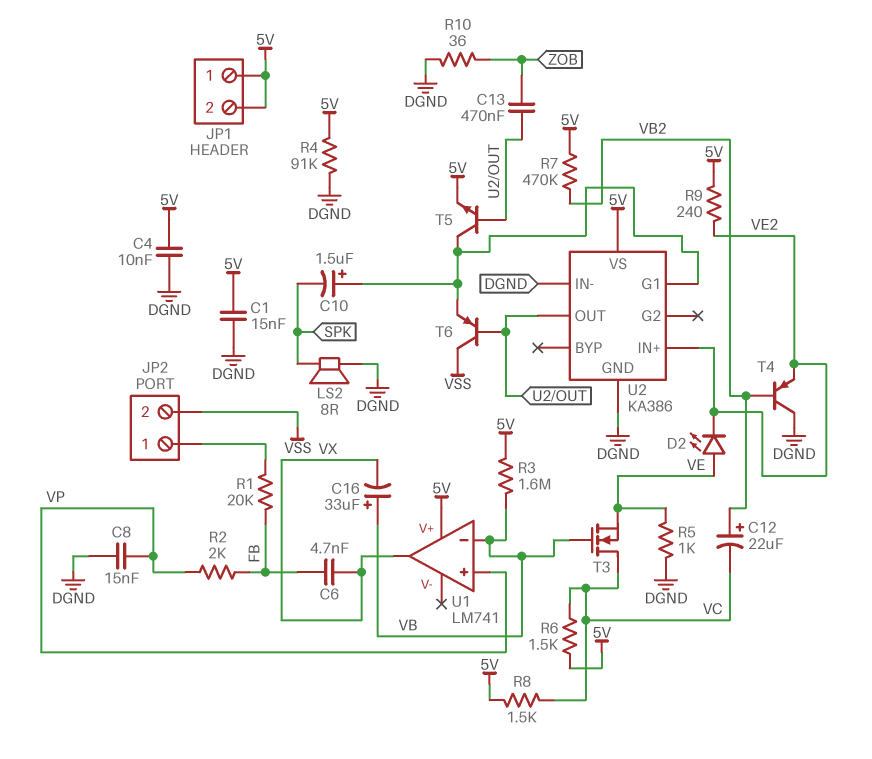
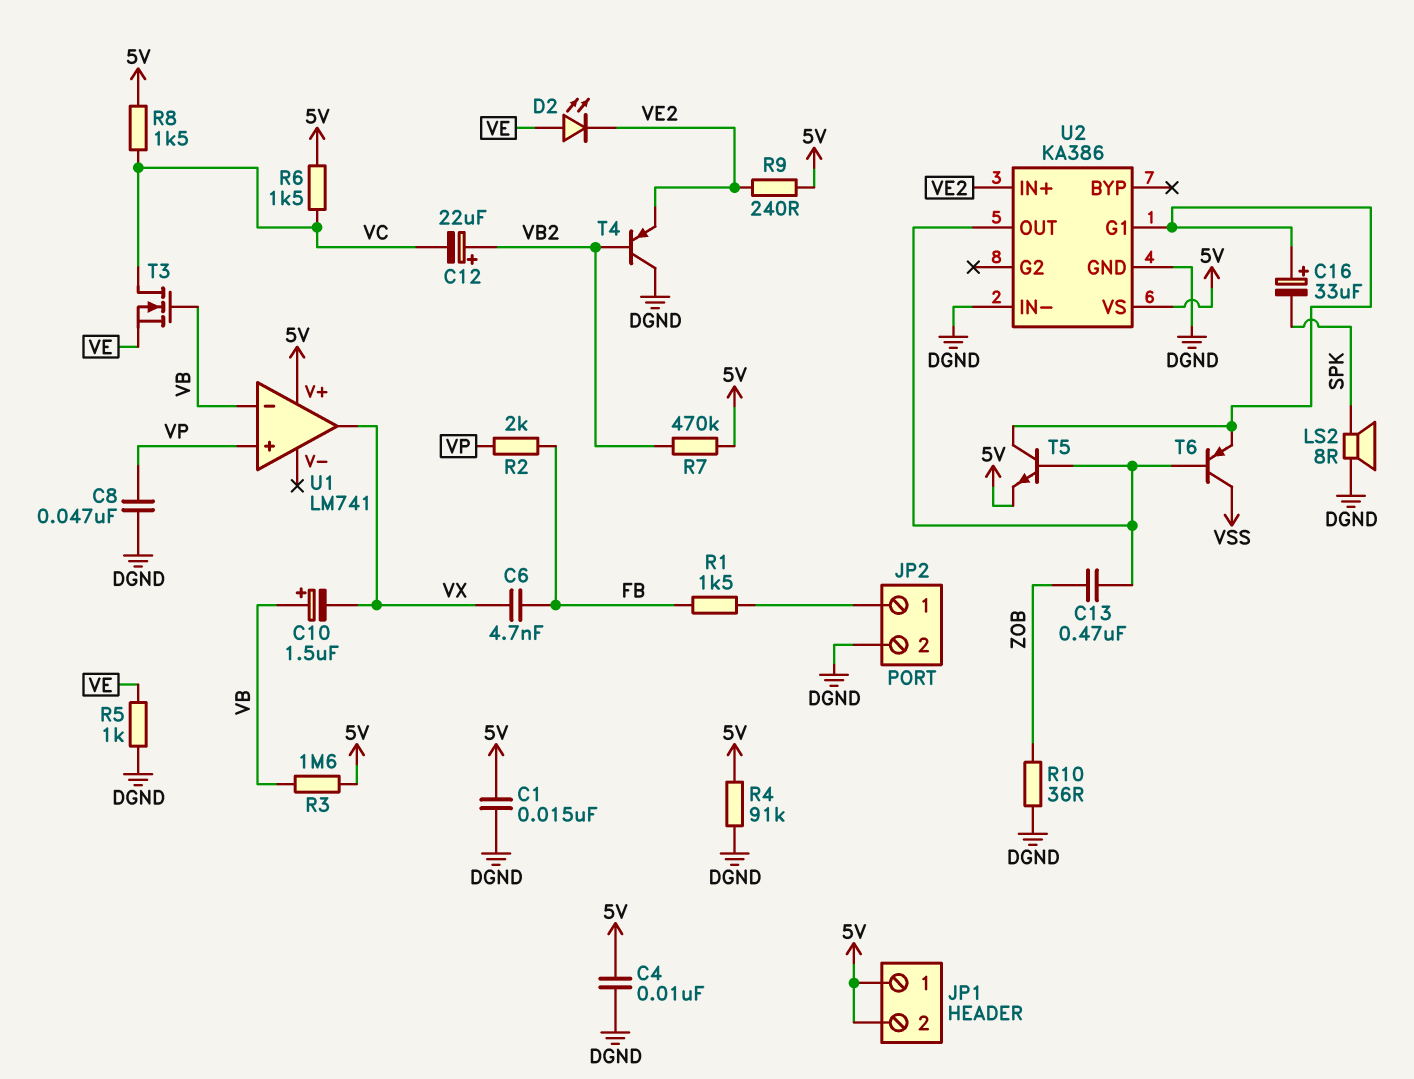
C8: 15nF (DGND, VP) -> 47nF (DGND, VP)
C10: 1.5uF (plus U2/G1, minus SPK) -> 1.5uF (plus VB, minus VX)
C16: 33uF (plus VB, minus VX) -> 33uF (plus U2/G1, minus SPK)
JP2 pin 2: VSS -> DGND
R1: 20k (FB, JP2/1) -> 1.5k (FB, JP2/1)

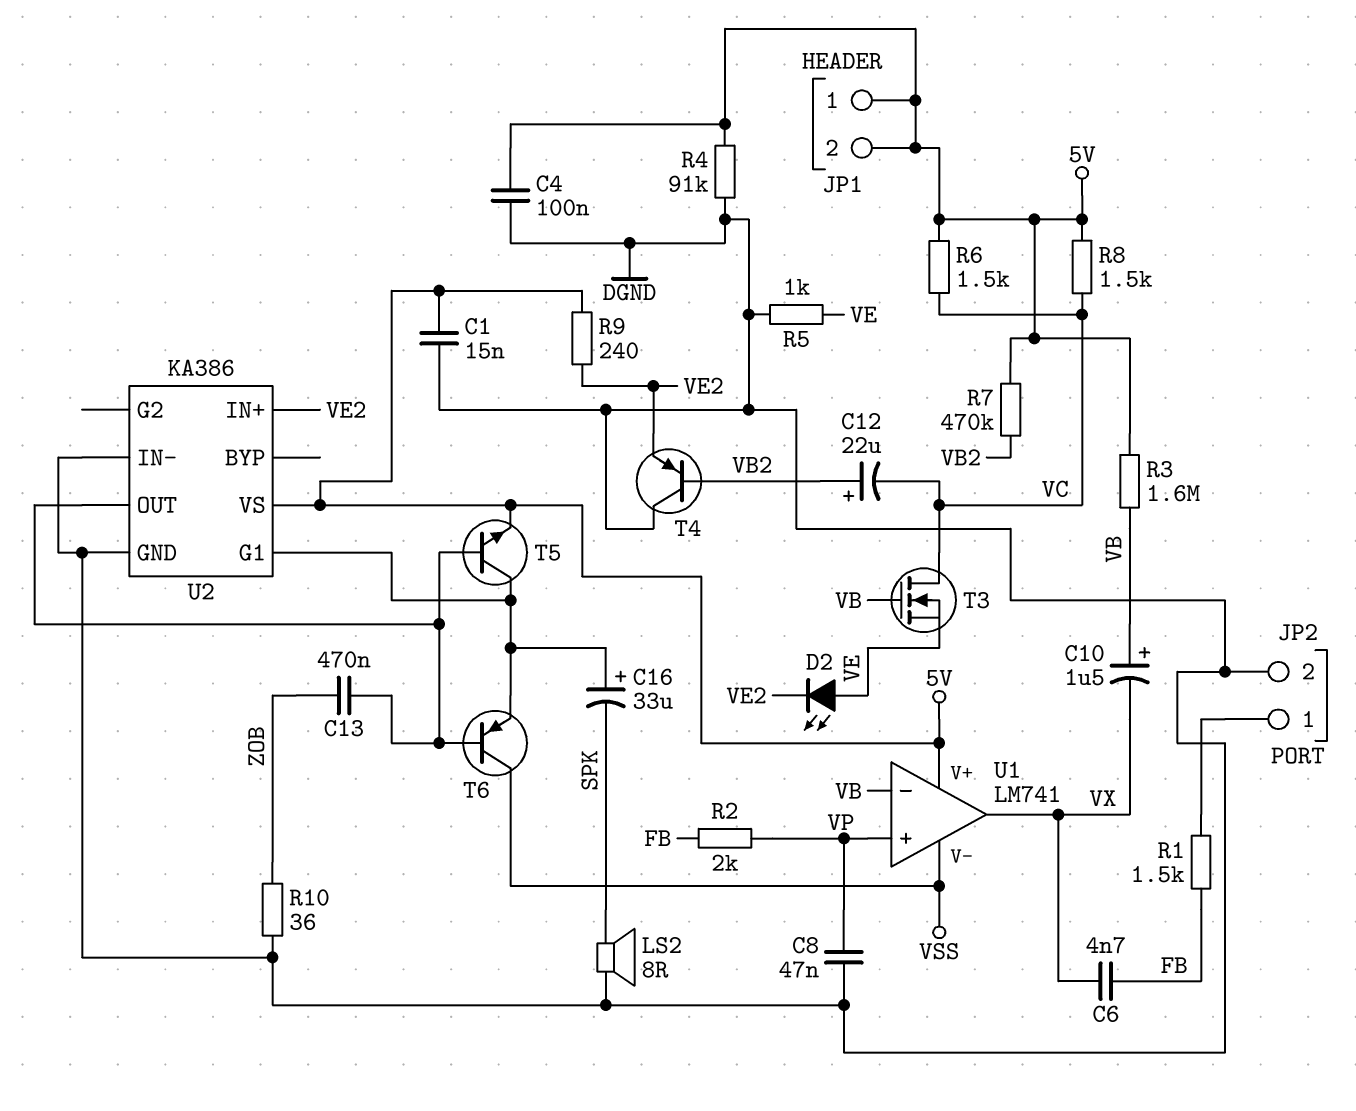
C4: 10nF (5V, DGND) -> 100nF (5V, DGND)
U1 pin V-: none -> VSS

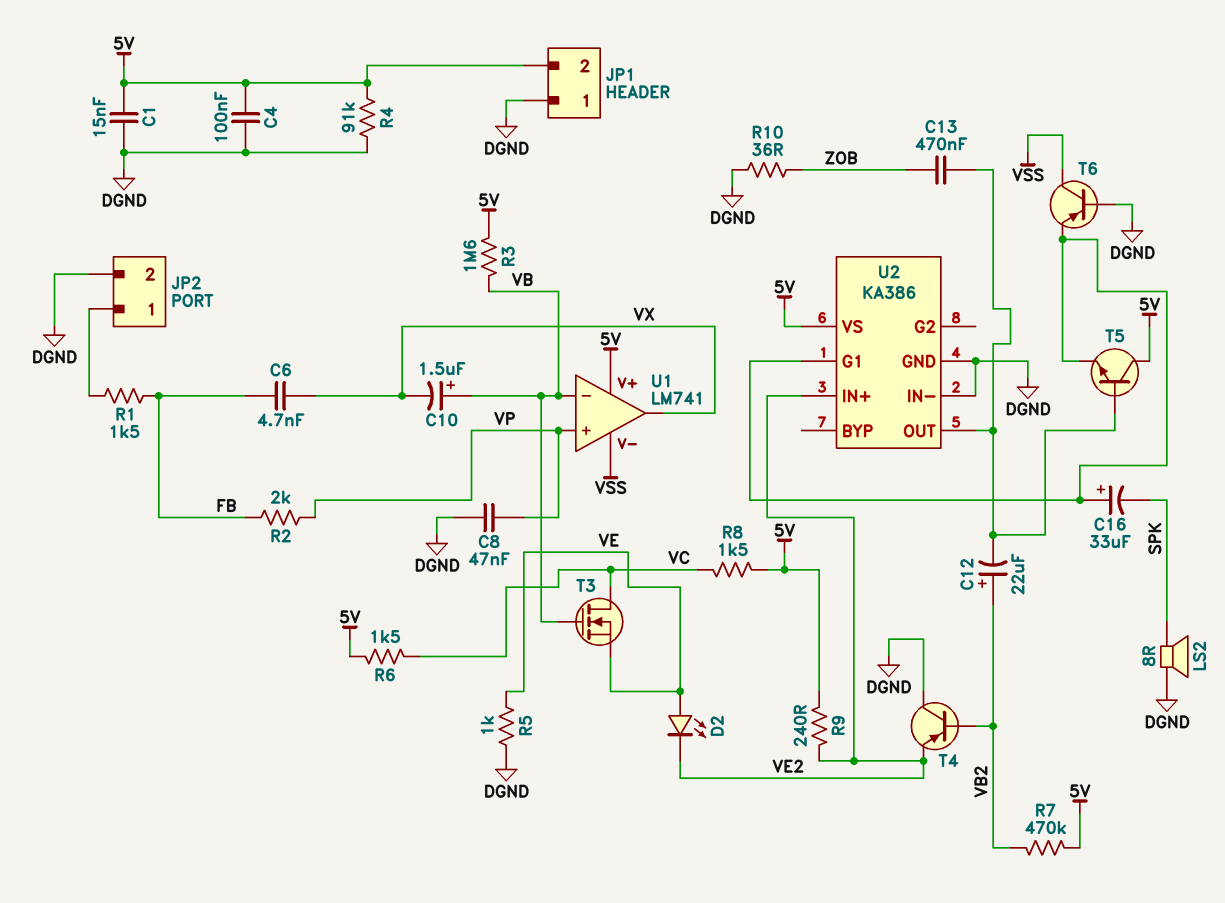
C12: 22uF (plus VB2, minus VC) -> 22uF (plus VB2, minus U2/OUT)
JP1 pin 1: 5V -> DGND
T5: NPN (B U2/OUT, C U2/G1, E 5V) -> NPN (B U2/OUT, C 5V, E U2/G1)
T6: PNP (B U2/OUT, C VSS, E U2/G1) -> PNP (B DGND, C VSS, E U2/G1)

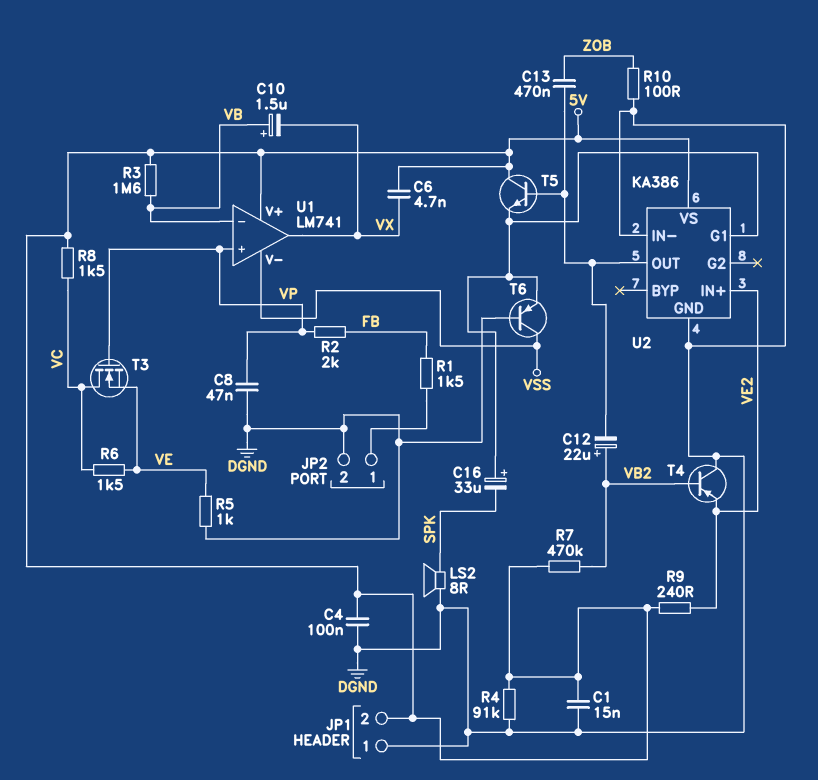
C6: 4.7nF (FB, VX) -> 4.7nF (5V, VX)
D2: LED (A VE, K VE2) -> none
R6: 1.5k (5V, VC) -> 1.5k (VC, VE)
R10: 36 (DGND, ZOB) -> 100 (DGND, ZOB)
T3: NMOS (G VB, D VC, S VE) -> NMOS (G VP, D VC, S VE)

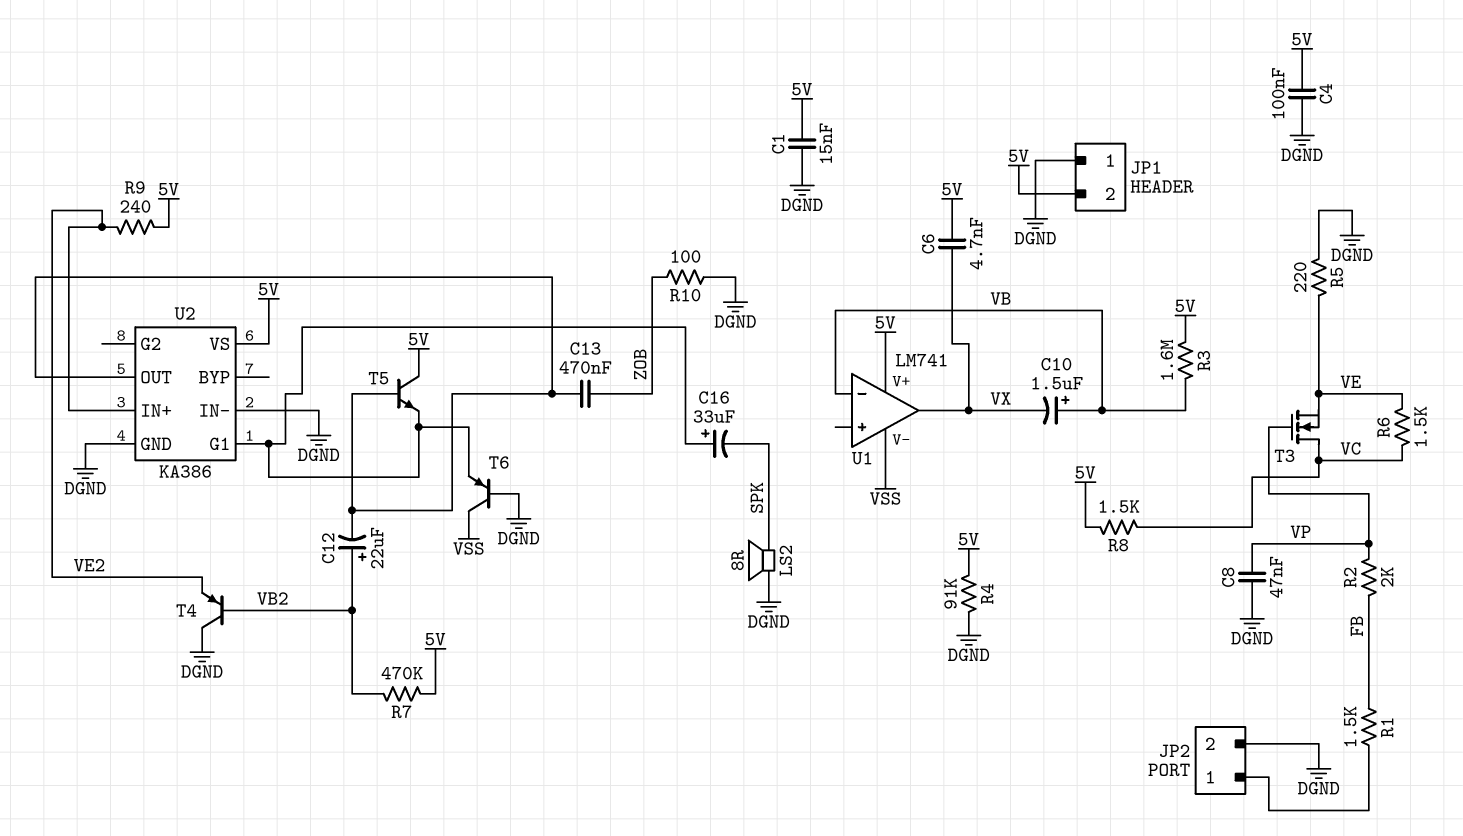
R5: 1k (DGND, VE) -> 220 (DGND, VE)
U1 pin in+: VP -> none

